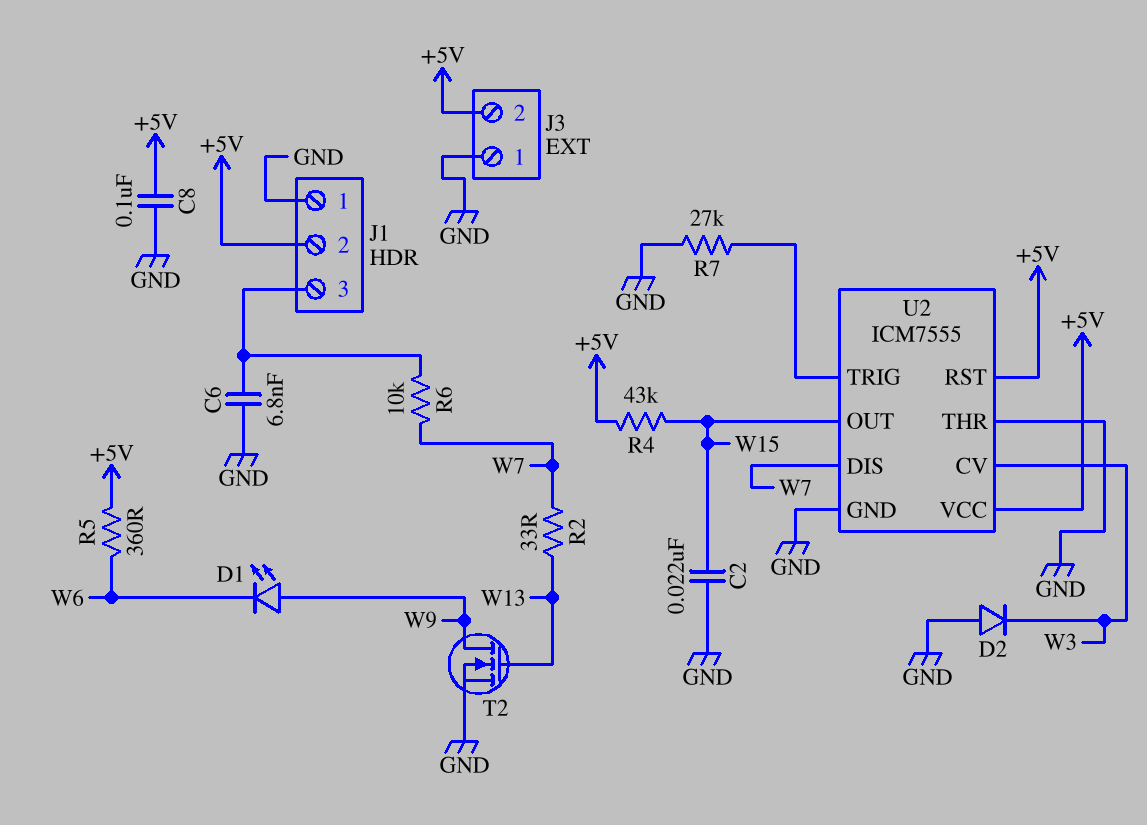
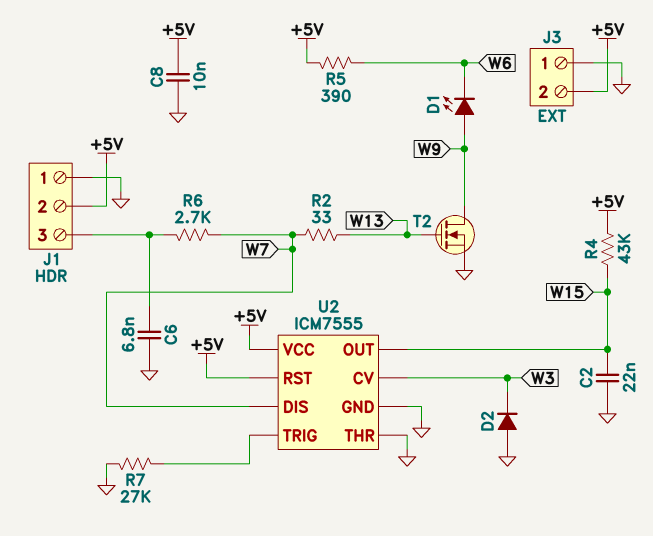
C8: 100nF (+5V, GND) -> 10nF (+5V, GND)
R5: 360 (+5V, W6) -> 390 (+5V, W6)
R6: 10k (J1/3, W7) -> 2.7k (J1/3, W7)

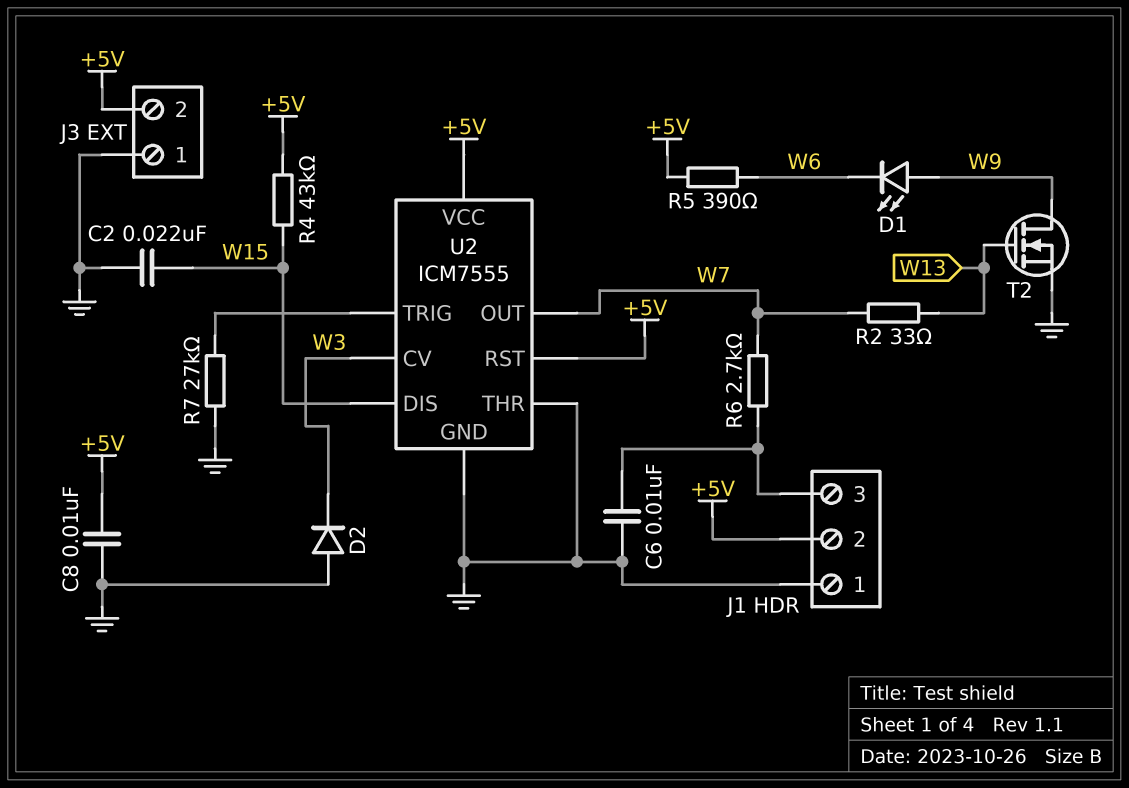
C6: 6.8nF (GND, J1/3) -> 10nF (GND, J1/3)
U2 pin DIS: W7 -> W15
U2 pin OUT: W15 -> W7

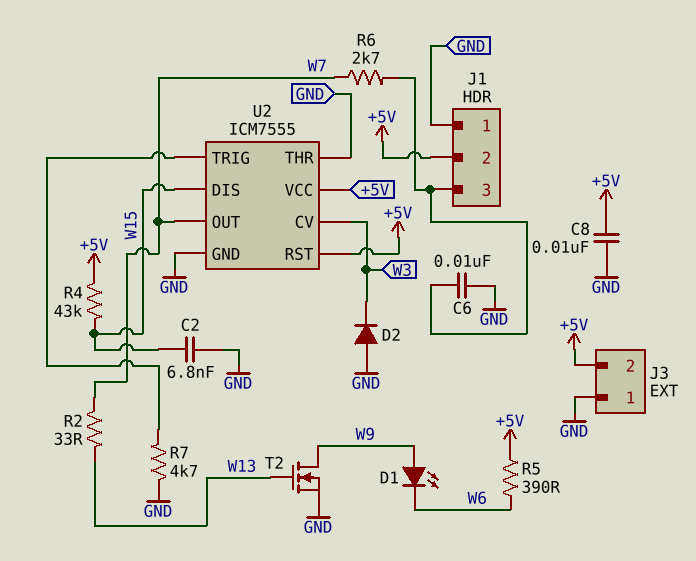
C2: 22nF (GND, W15) -> 6.8nF (GND, W15)
R7: 27k (GND, U2/TRIG) -> 4.7k (GND, U2/TRIG)

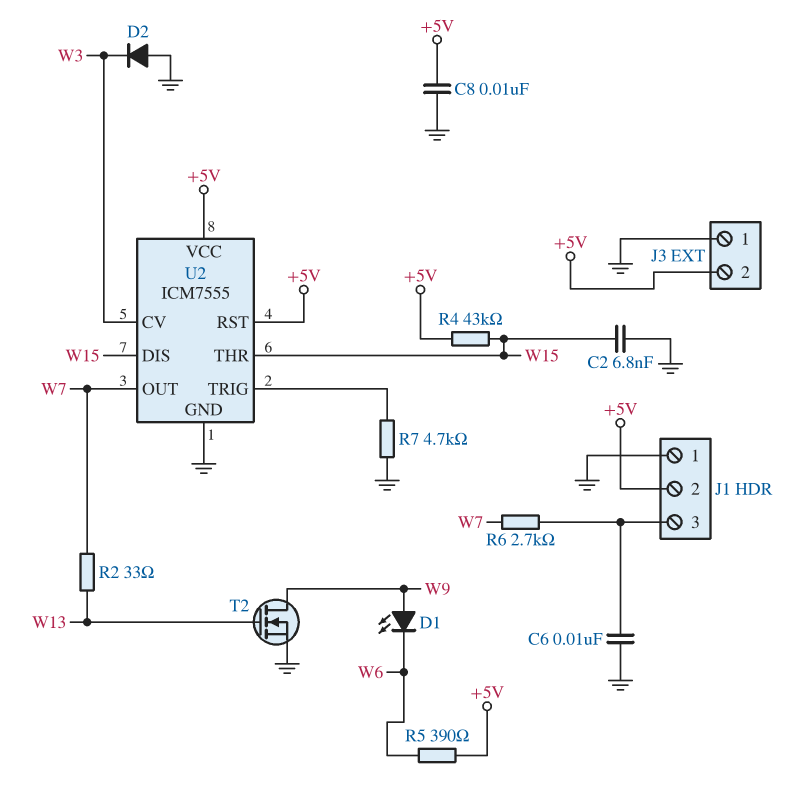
U2 pin THR: GND -> W15

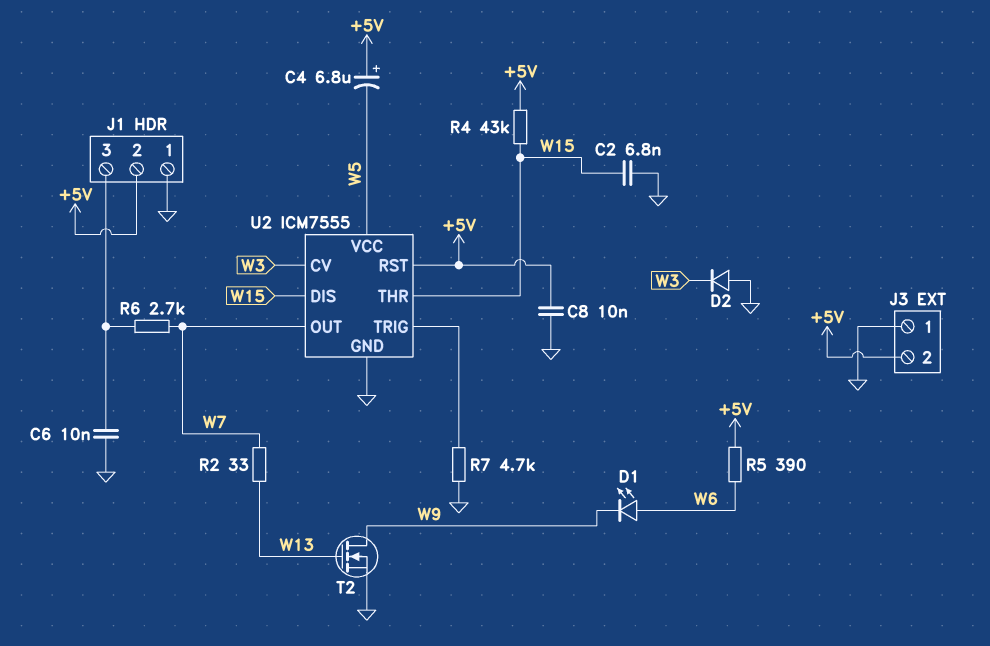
C4: none -> 6.8uF (plus +5V, minus W5)
D1: LED (A W9, K W6) -> LED (A W6, K W9)
U2 pin VCC: +5V -> W5

